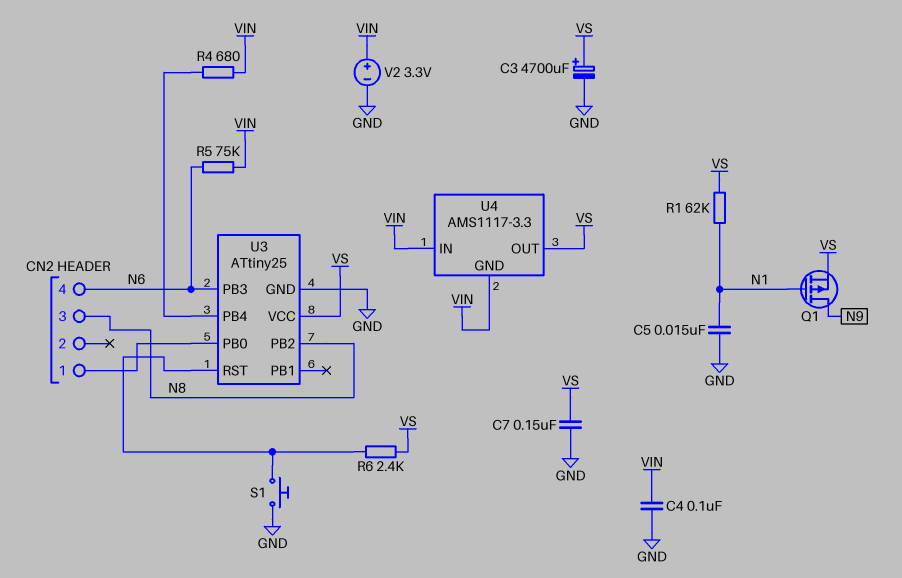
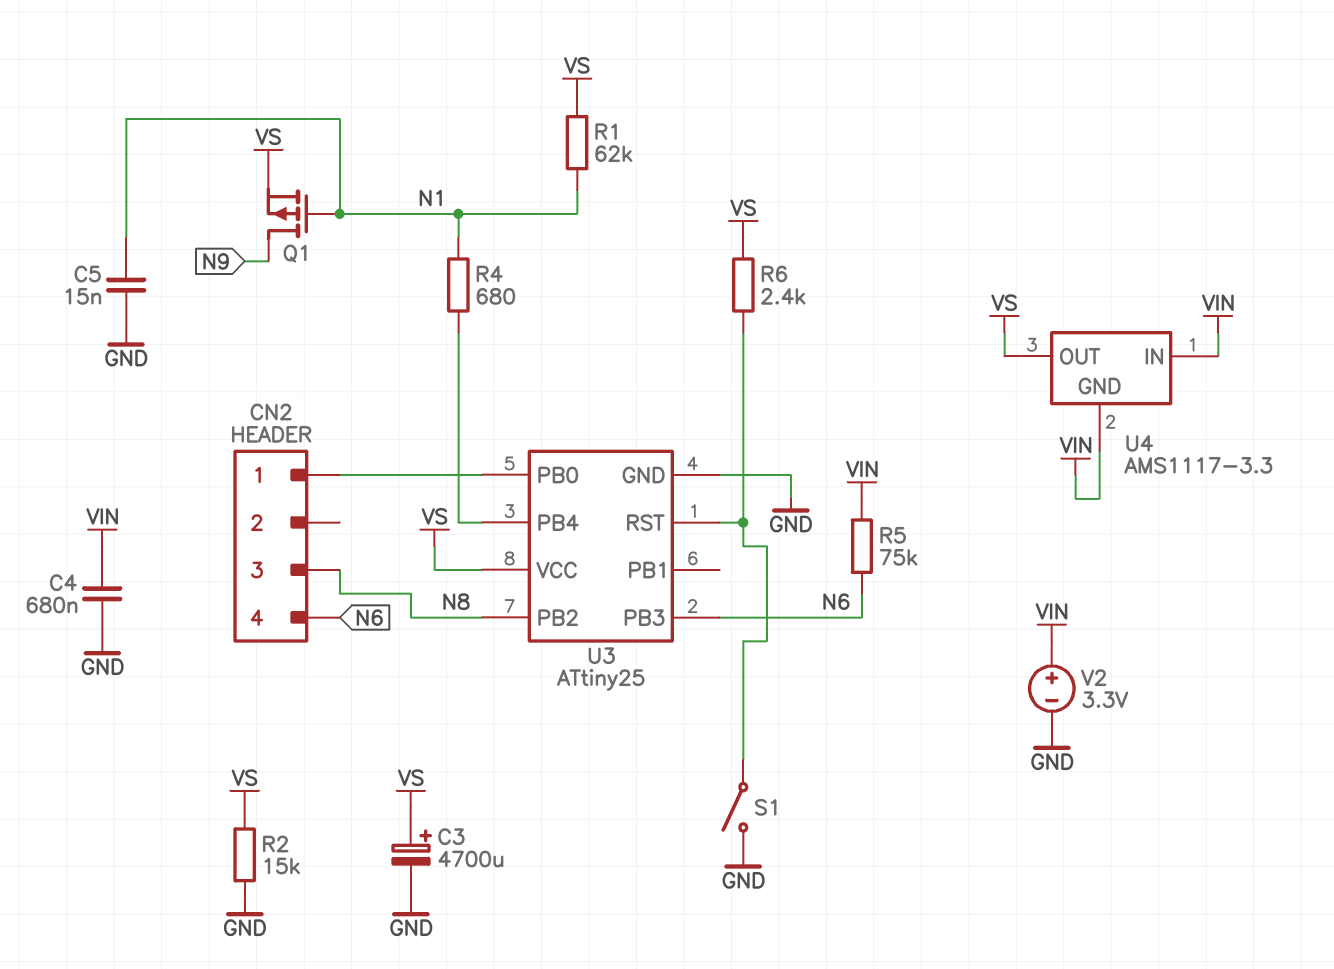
C4: 100nF (GND, VIN) -> 680nF (GND, VIN)
C7: 150nF (GND, VS) -> none
R2: none -> 15k (GND, VS)
R4: 680 (U3/PB4, VIN) -> 680 (N1, U3/PB4)
S1: button (GND, U3/RST) -> switch (GND, U3/RST)

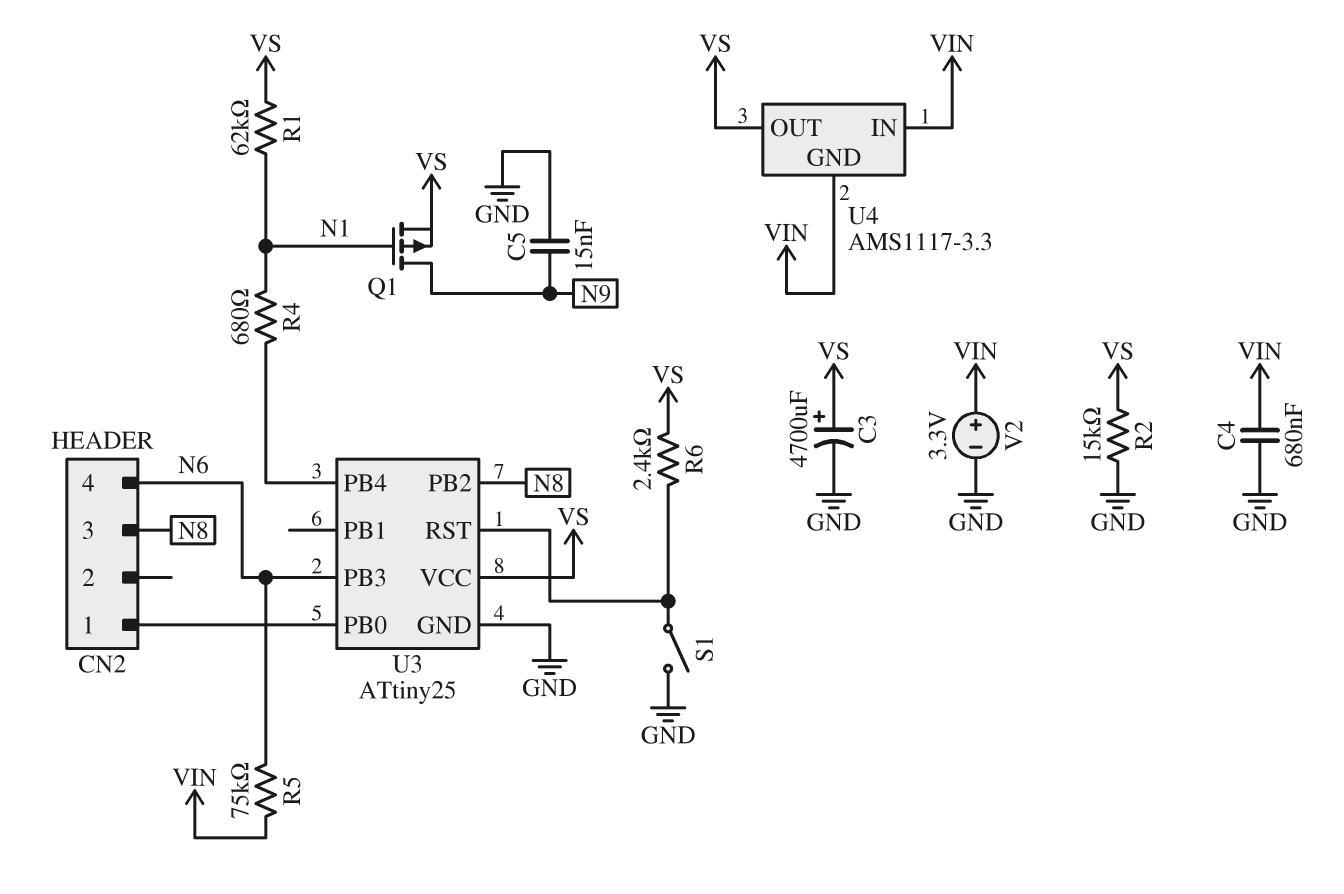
C5: 15nF (GND, N1) -> 15nF (GND, N9)

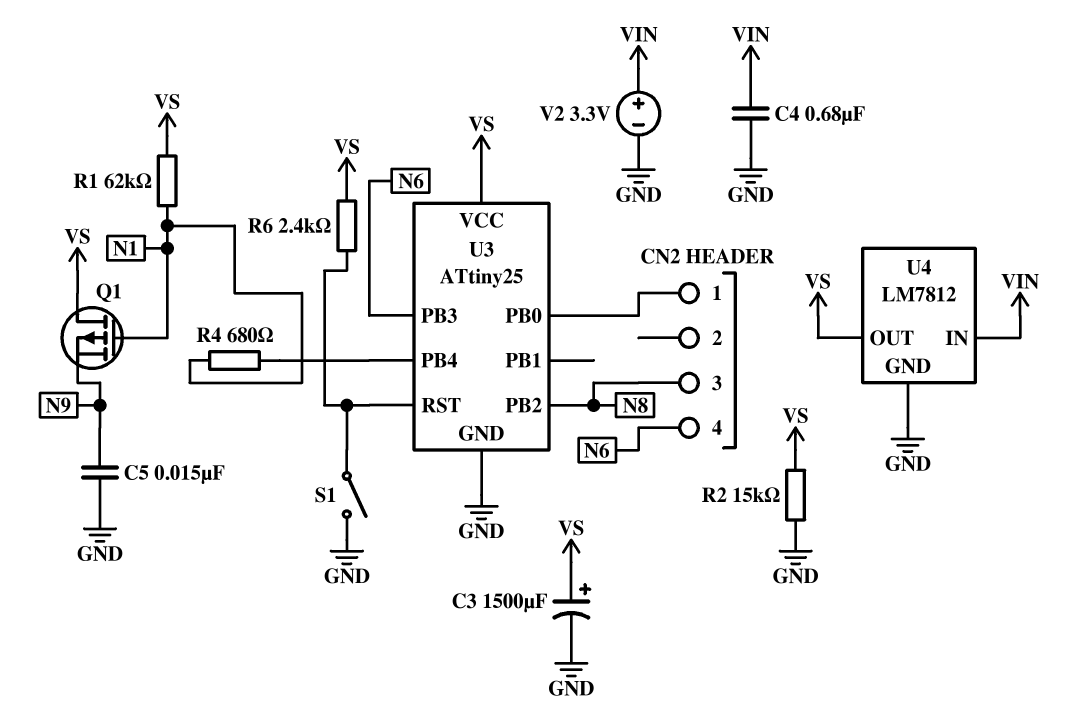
C3: 4700uF (plus VS, minus GND) -> 1500uF (plus VS, minus GND)
Q1: PMOS (G N1, D N9, S VS) -> PMOS (G N1, D VS, S N9)
R5: 75k (N6, VIN) -> none
U4: AMS1117-3.3 -> LM7812
U4 pin GND: VIN -> GND

